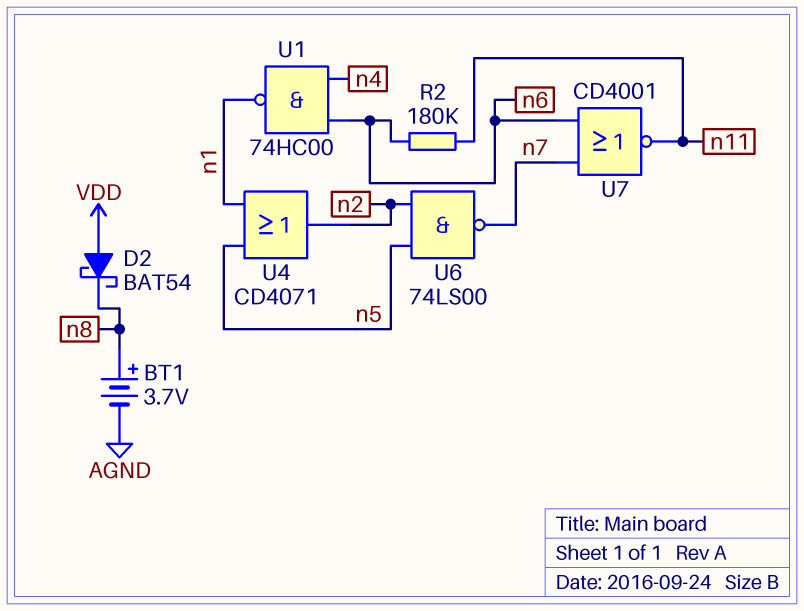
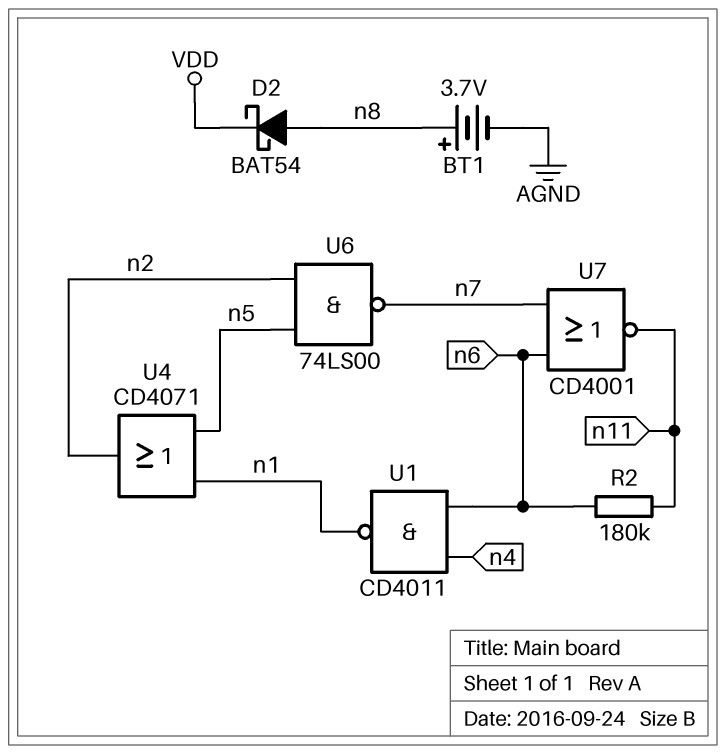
D2: schottky BAT54 (A VDD, K n8) -> schottky BAT54 (A n8, K VDD)
U1: NAND 74HC00 (in n4, in n6, out n1) -> NAND CD4011 (in n4, in n6, out n1)

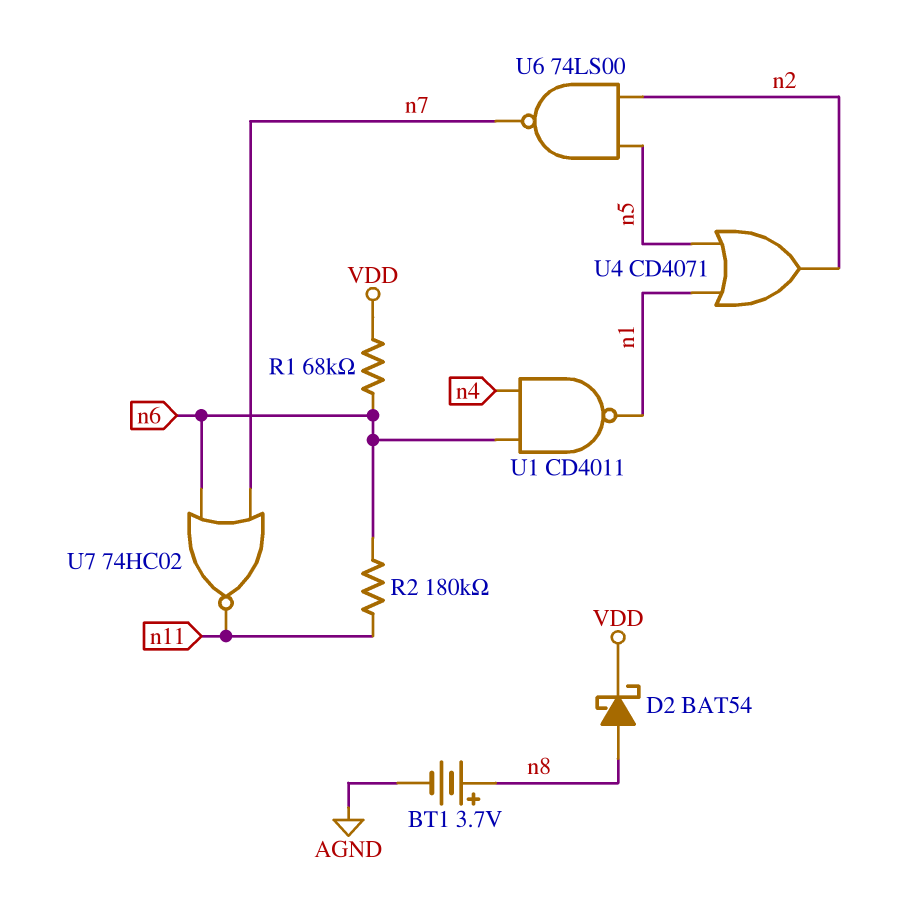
R1: none -> 68k (VDD, n6)
U7: NOR CD4001 (in n6, in n7, out n11) -> NOR 74HC02 (in n6, in n7, out n11)

